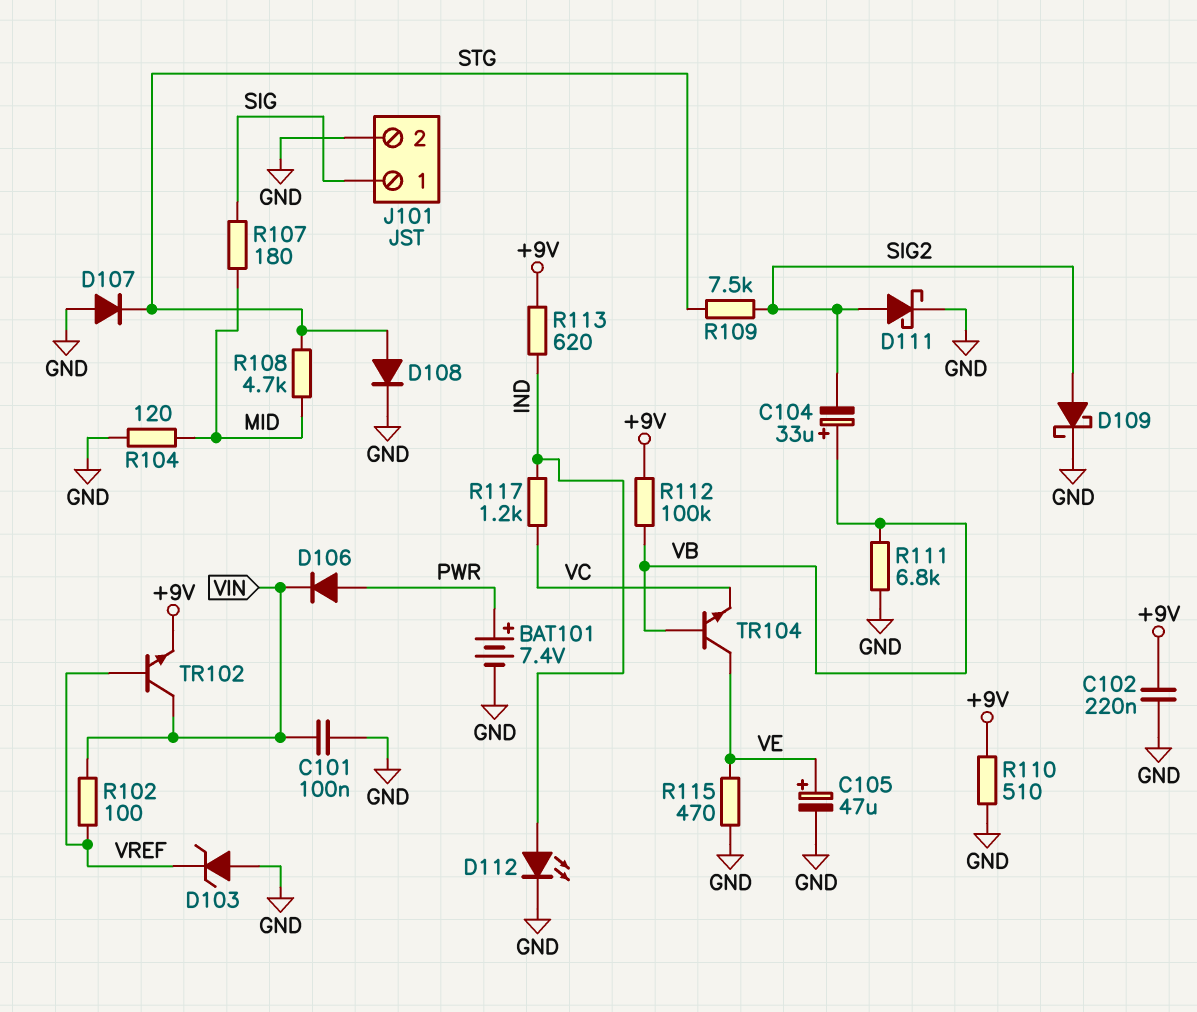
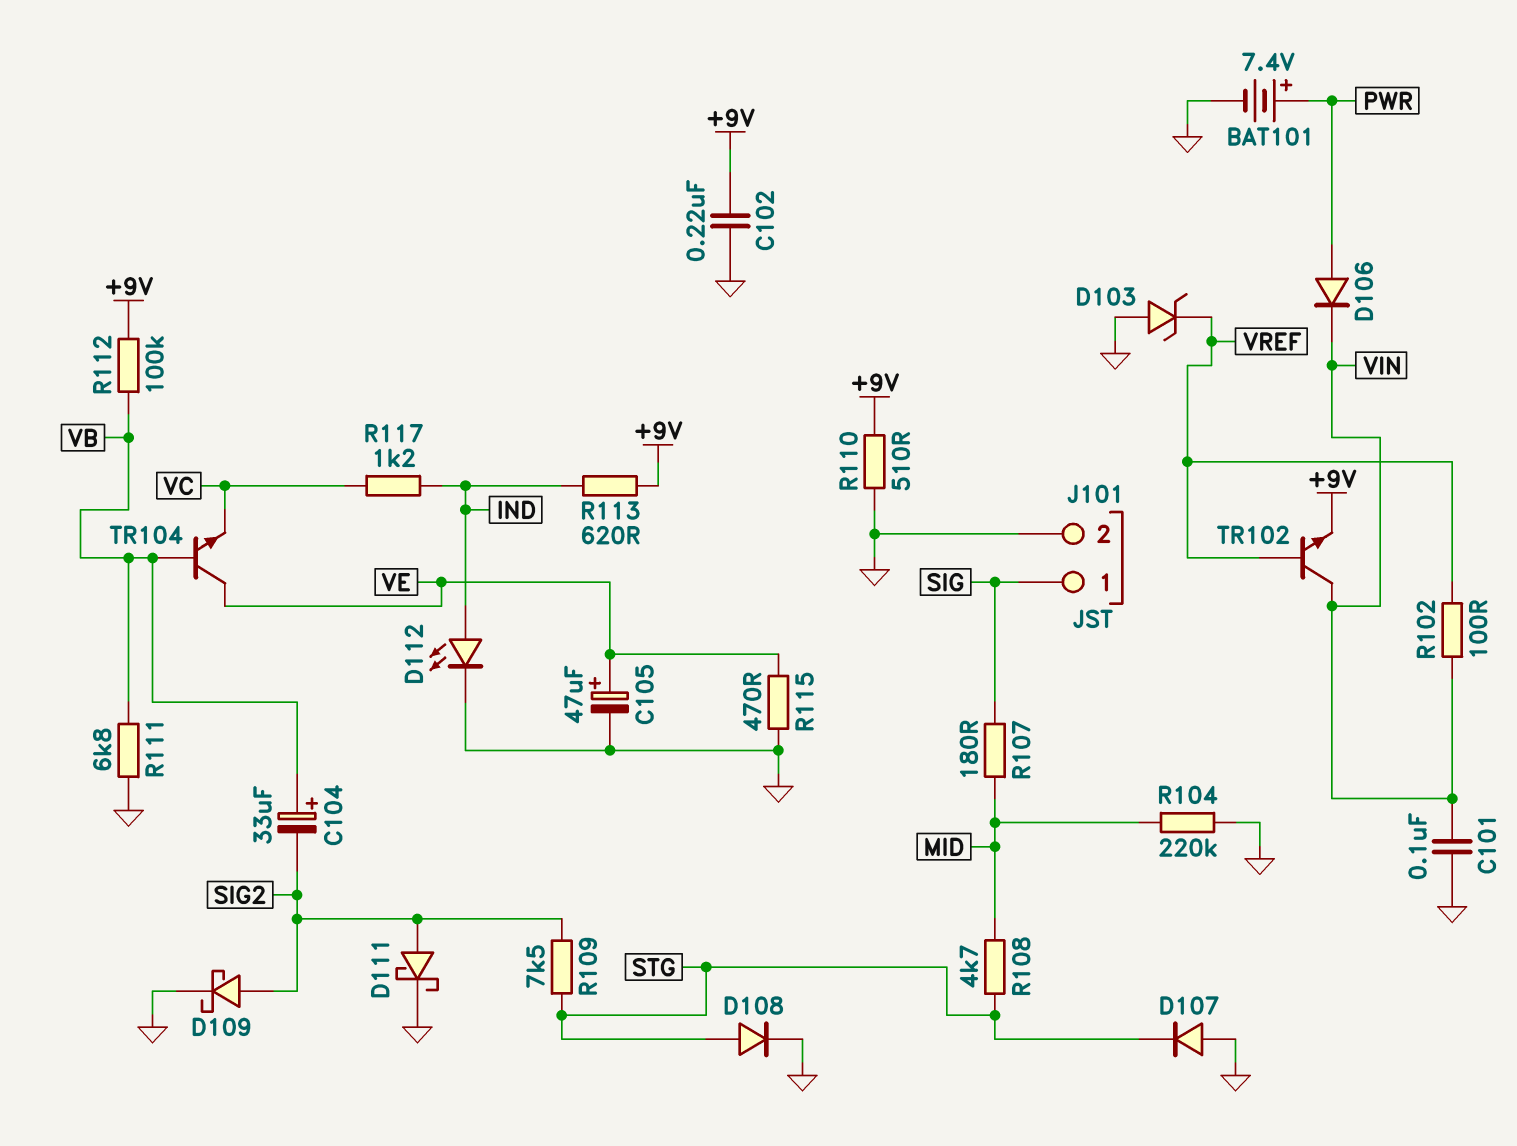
R104: 120 (GND, MID) -> 220k (GND, MID)

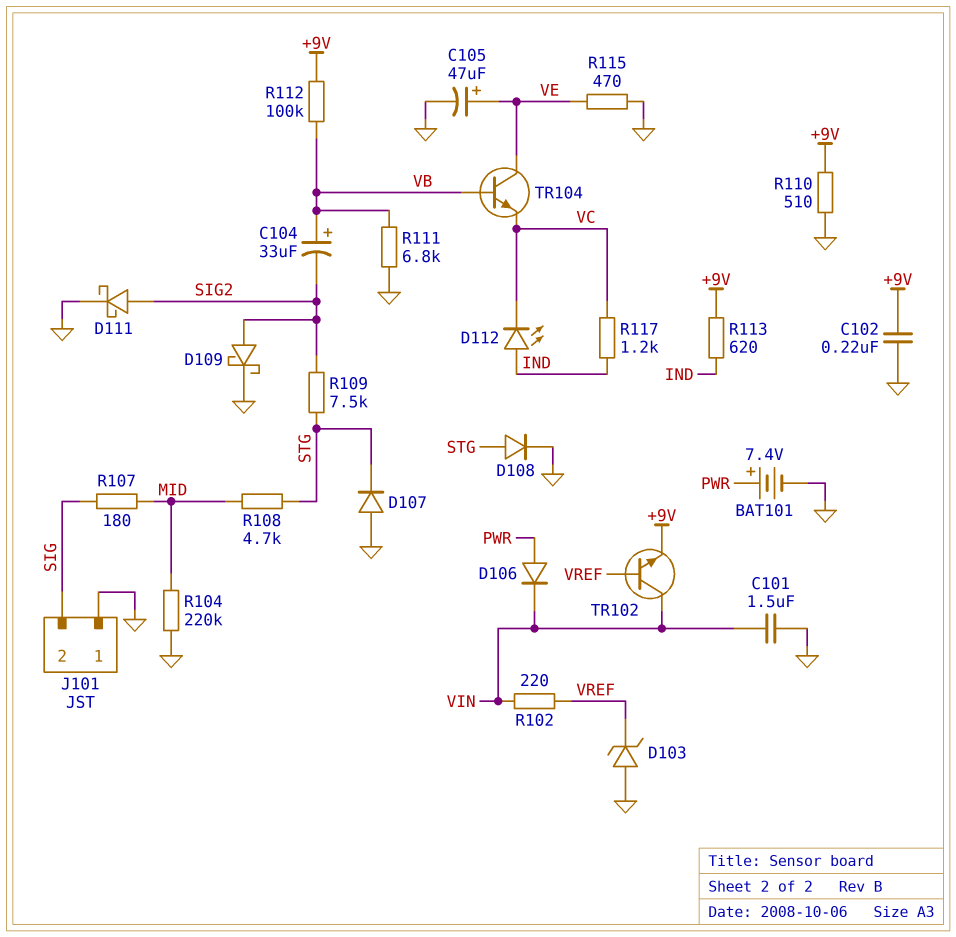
C101: 100nF (GND, VIN) -> 1.5uF (GND, VIN)
D112: LED (A IND, K GND) -> LED (A IND, K VC)
J101 pin 1: SIG -> GND
J101 pin 2: GND -> SIG
R102: 100 (VIN, VREF) -> 220 (VIN, VREF)

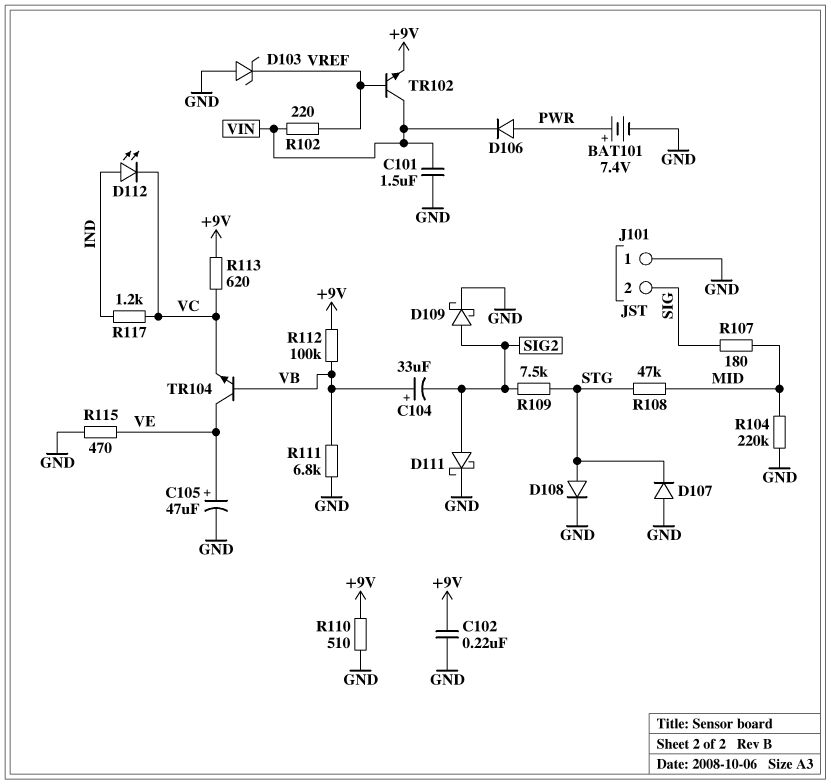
R108: 4.7k (MID, STG) -> 47k (MID, STG)
R113: 620 (+9V, IND) -> 620 (+9V, VC)

